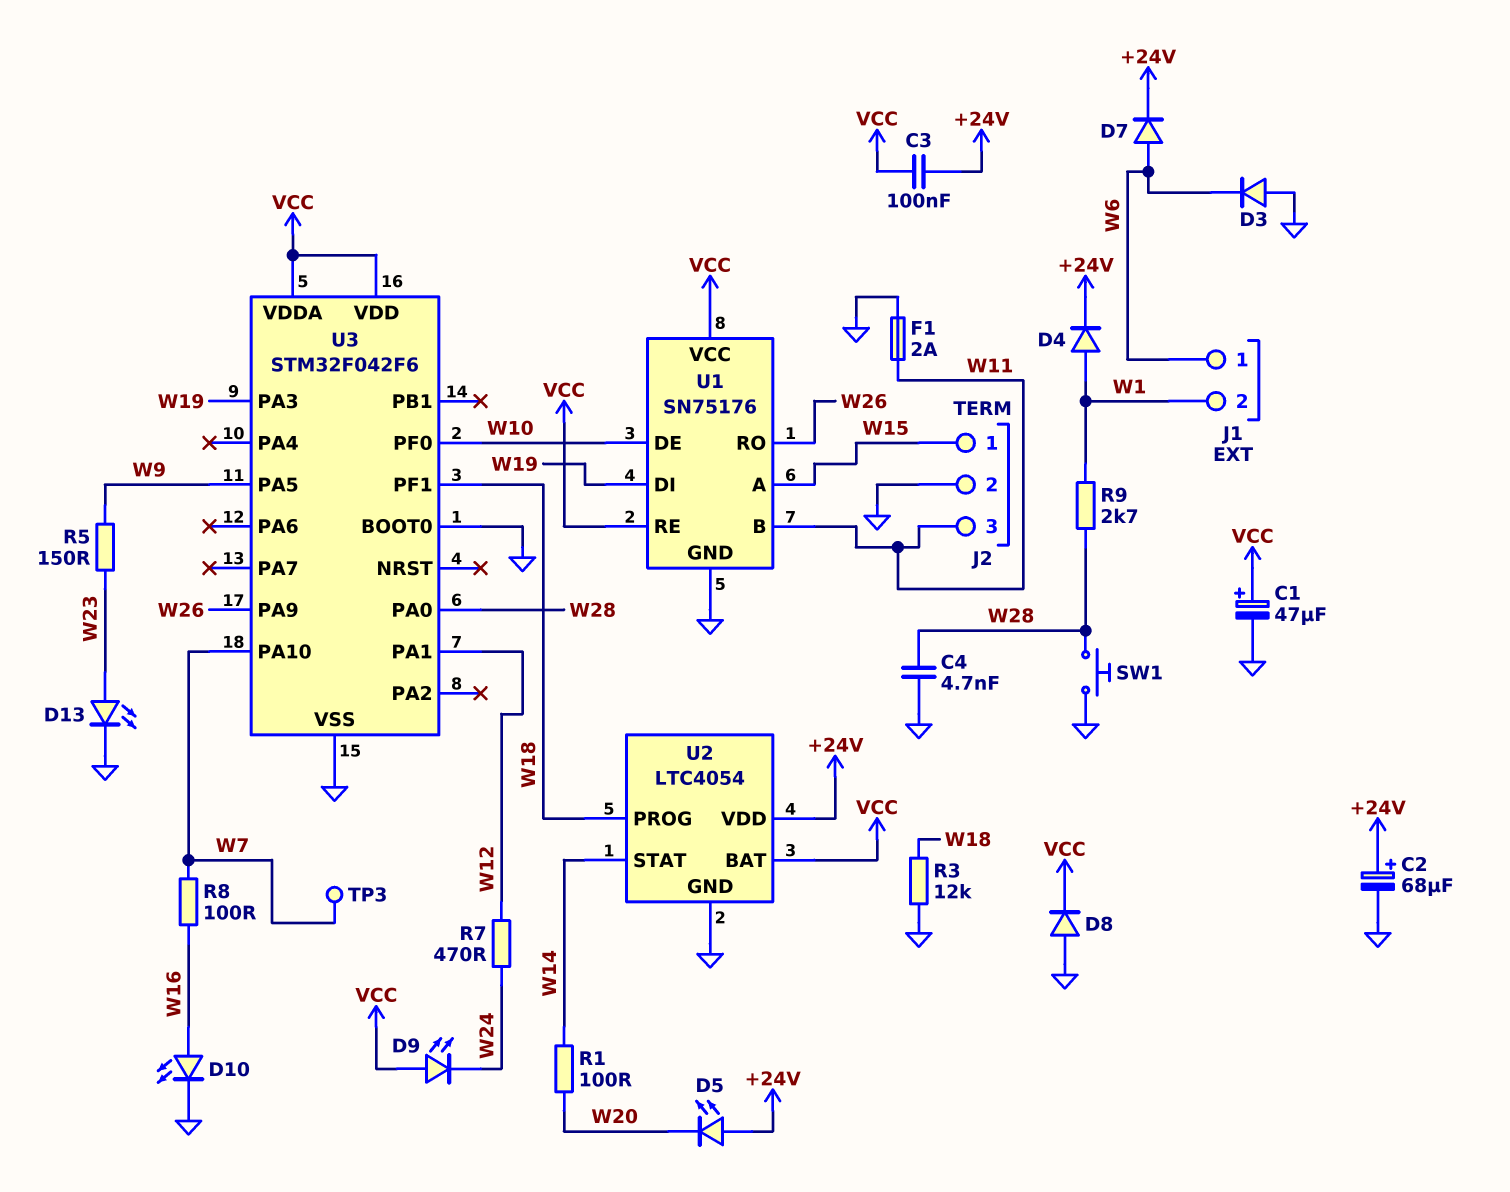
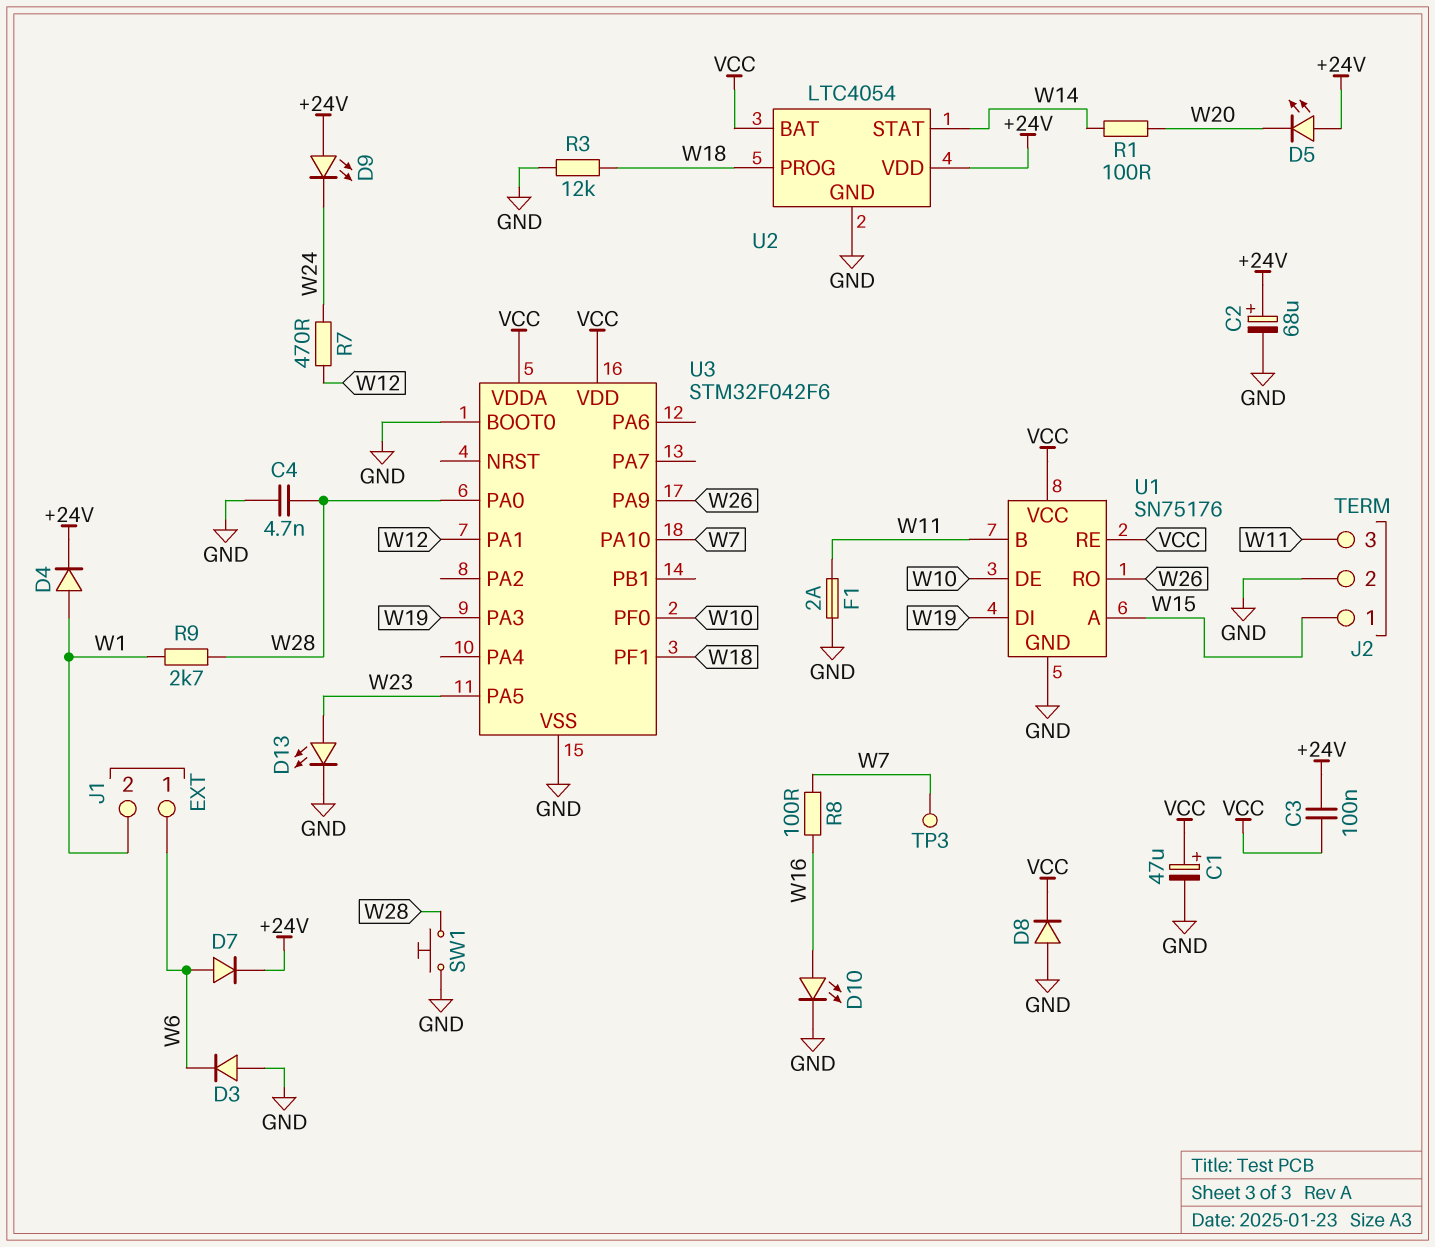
D9: LED (A VCC, K W24) -> LED (A +24V, K W24)
R5: 150 (W9, W23) -> none
U3 pin PA5: W9 -> W23

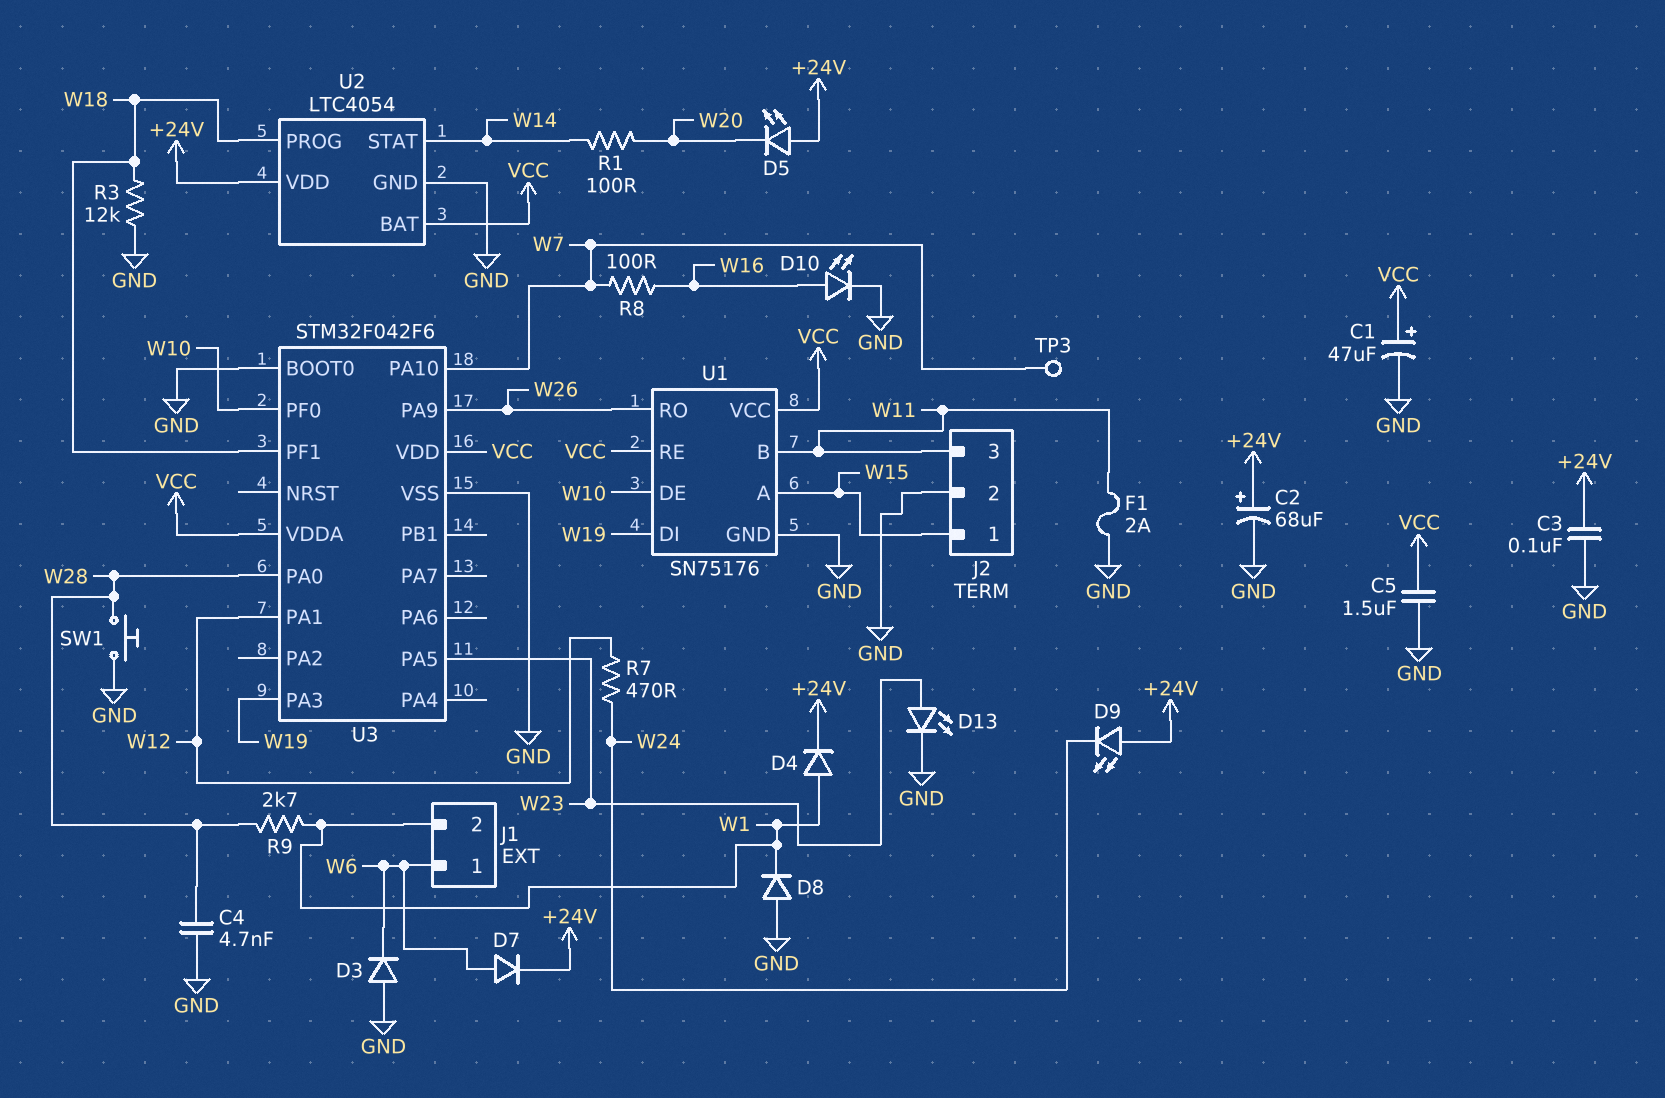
C3: 100nF (+24V, VCC) -> 100nF (+24V, GND)
C5: none -> 1.5uF (GND, VCC)
D8: diode (A GND, K VCC) -> diode (A GND, K W1)

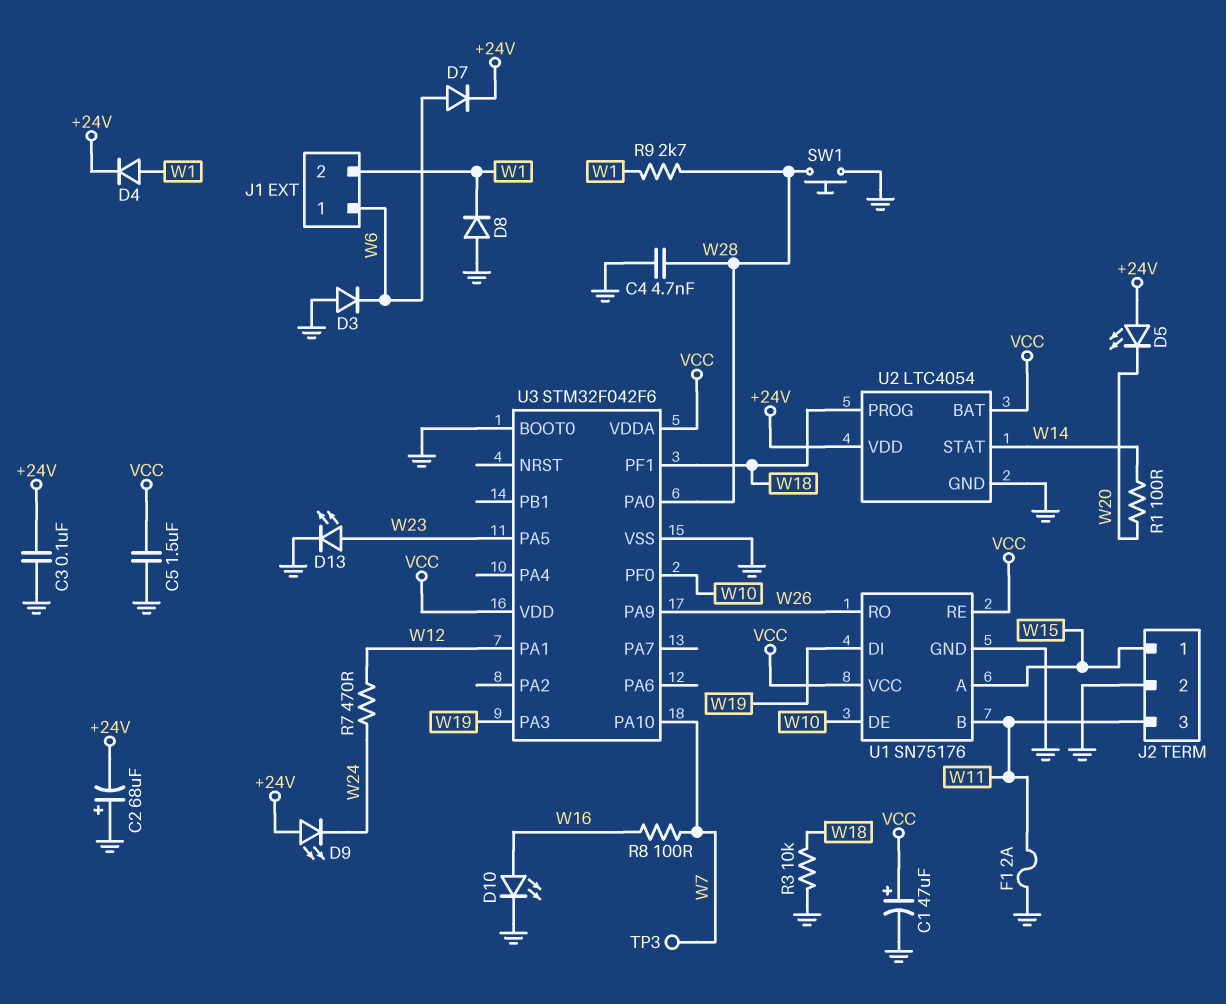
C2: 68uF (plus +24V, minus GND) -> 68uF (plus GND, minus +24V)
R3: 12k (GND, W18) -> 10k (GND, W18)

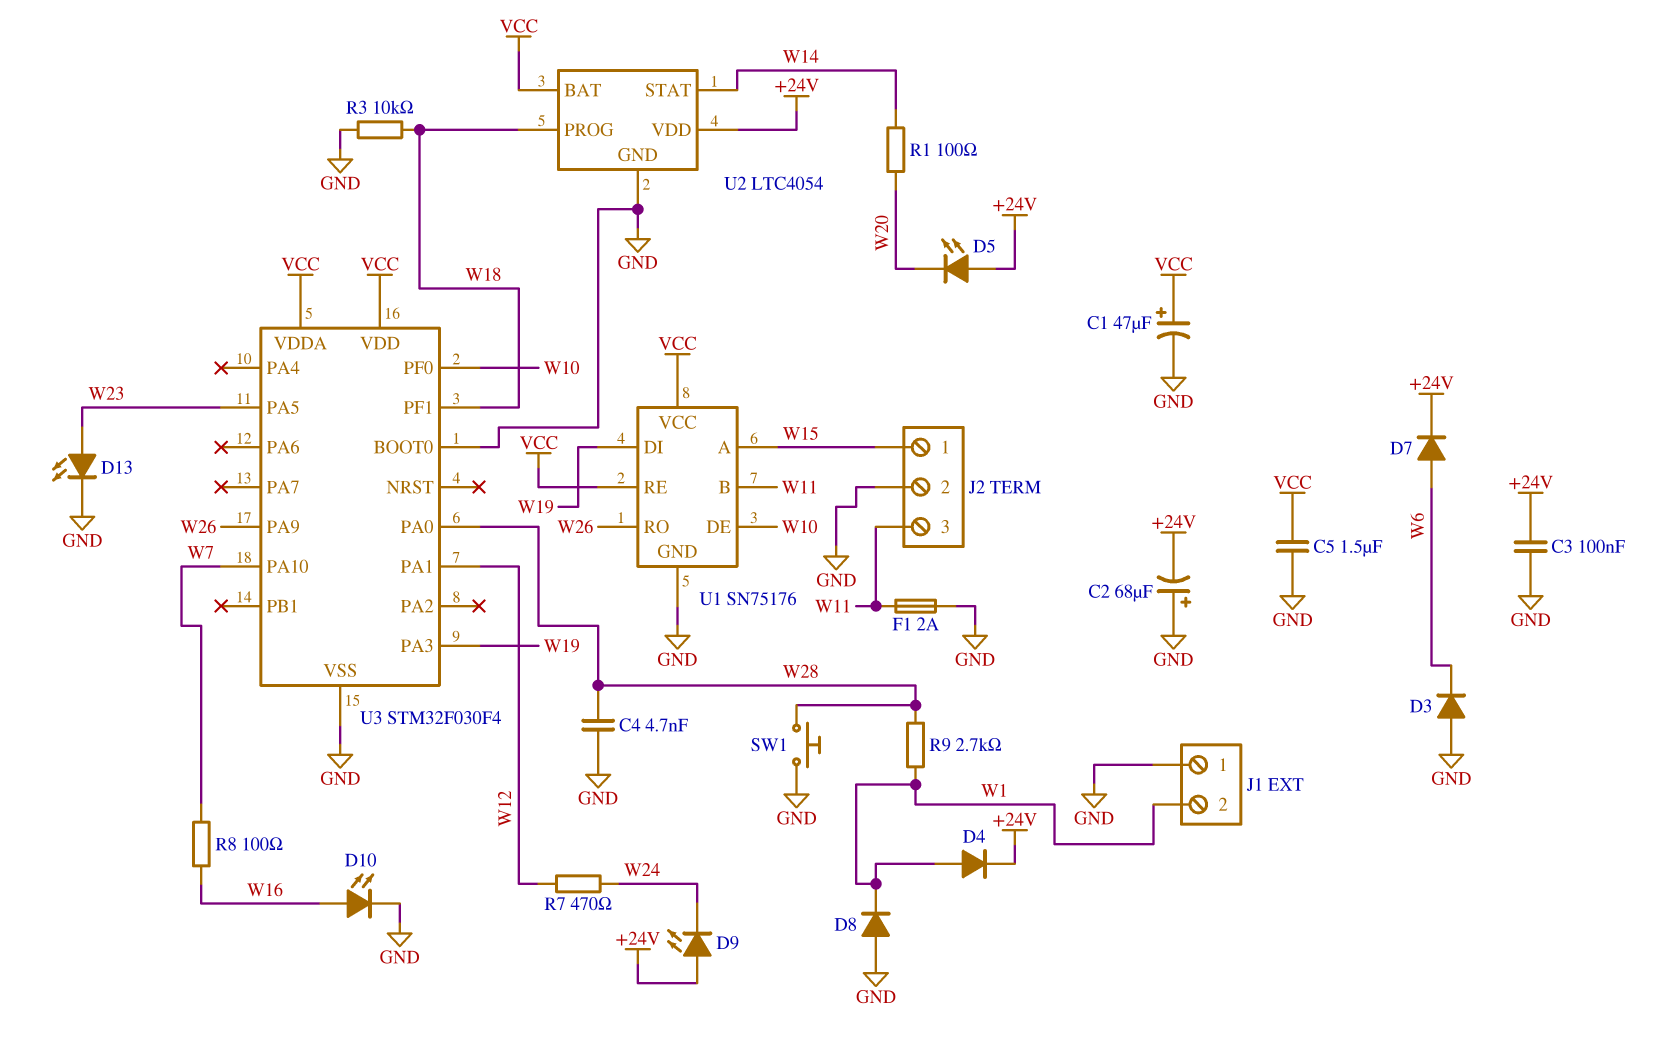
J1 pin 1: W6 -> GND
TP3: test point (W7) -> none
U3: STM32F042F6 -> STM32F030F4

